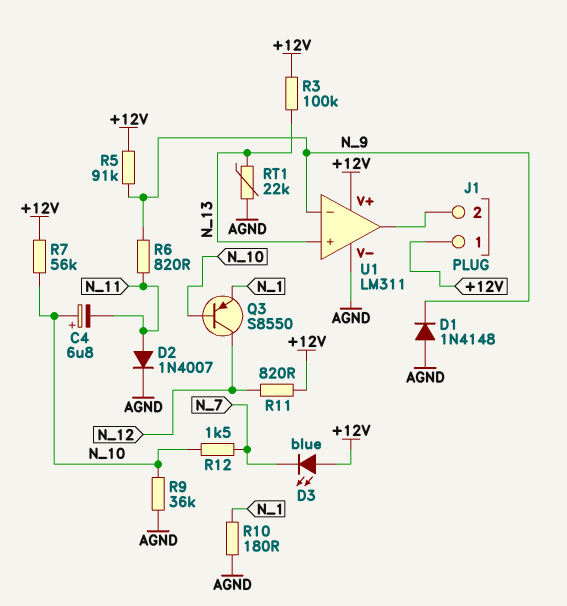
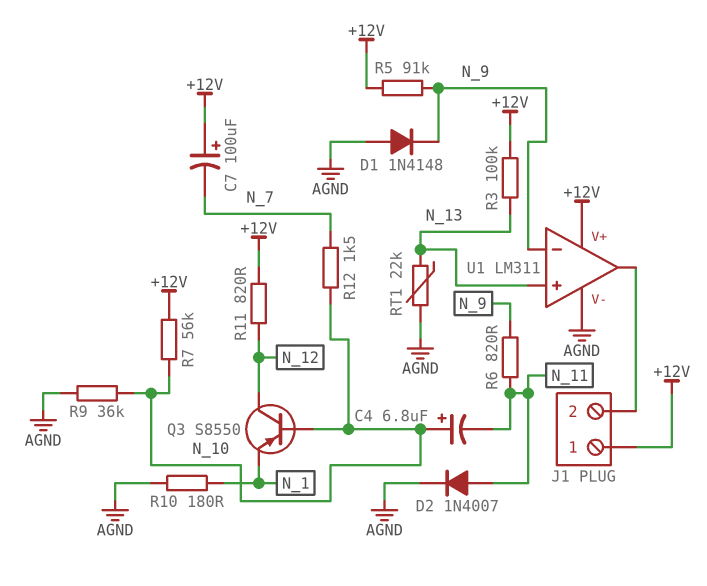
C7: none -> 100uF (plus +12V, minus N_7)
D3: LED blue (A +12V, K N_7) -> none

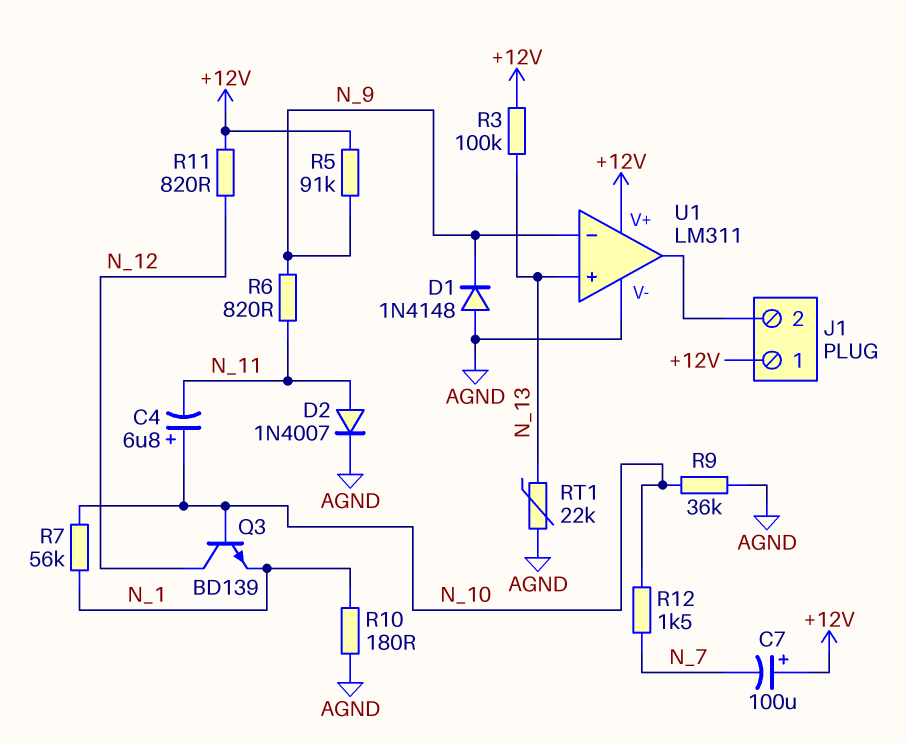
Q3: PNP S8550 (B N_10, C N_12, E N_1) -> NPN BD139 (B N_10, C N_12, E N_1)
R7: 56k (+12V, N_10) -> 56k (N_1, N_10)

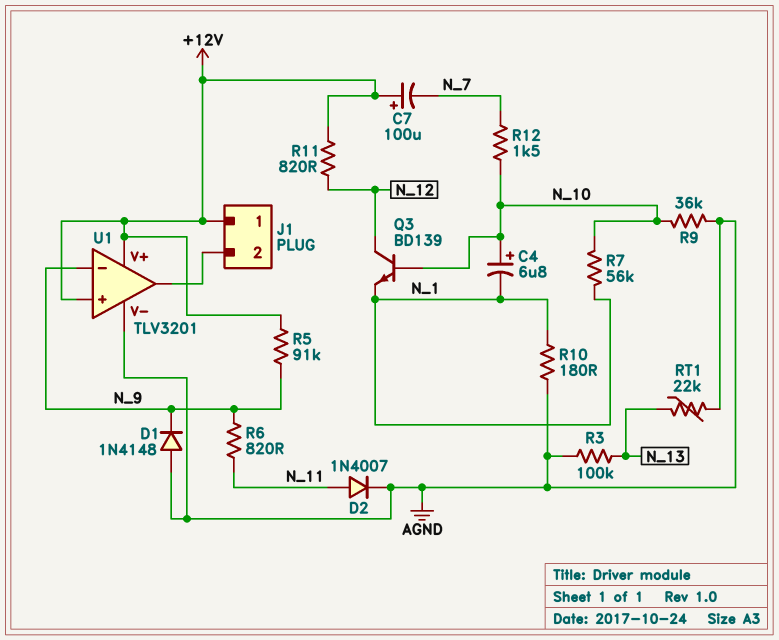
C4: 6.8uF (plus N_10, minus N_11) -> 6.8uF (plus N_10, minus N_1)
R3: 100k (+12V, N_13) -> 100k (AGND, N_13)
U1: LM311 -> TLV3201
U1 pin in+: N_13 -> +12V

